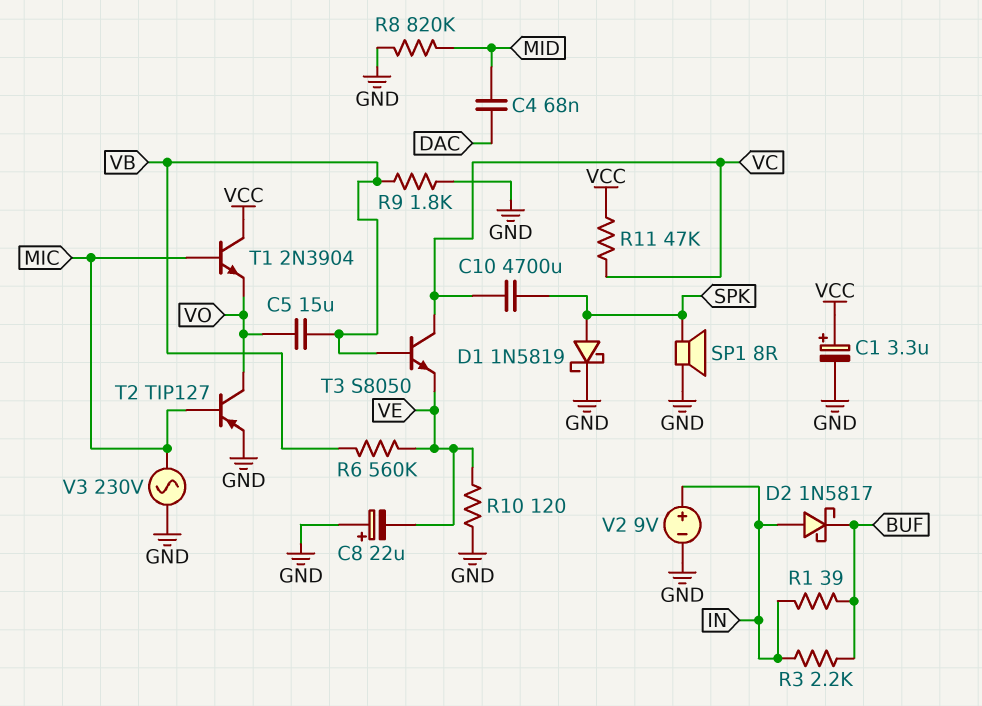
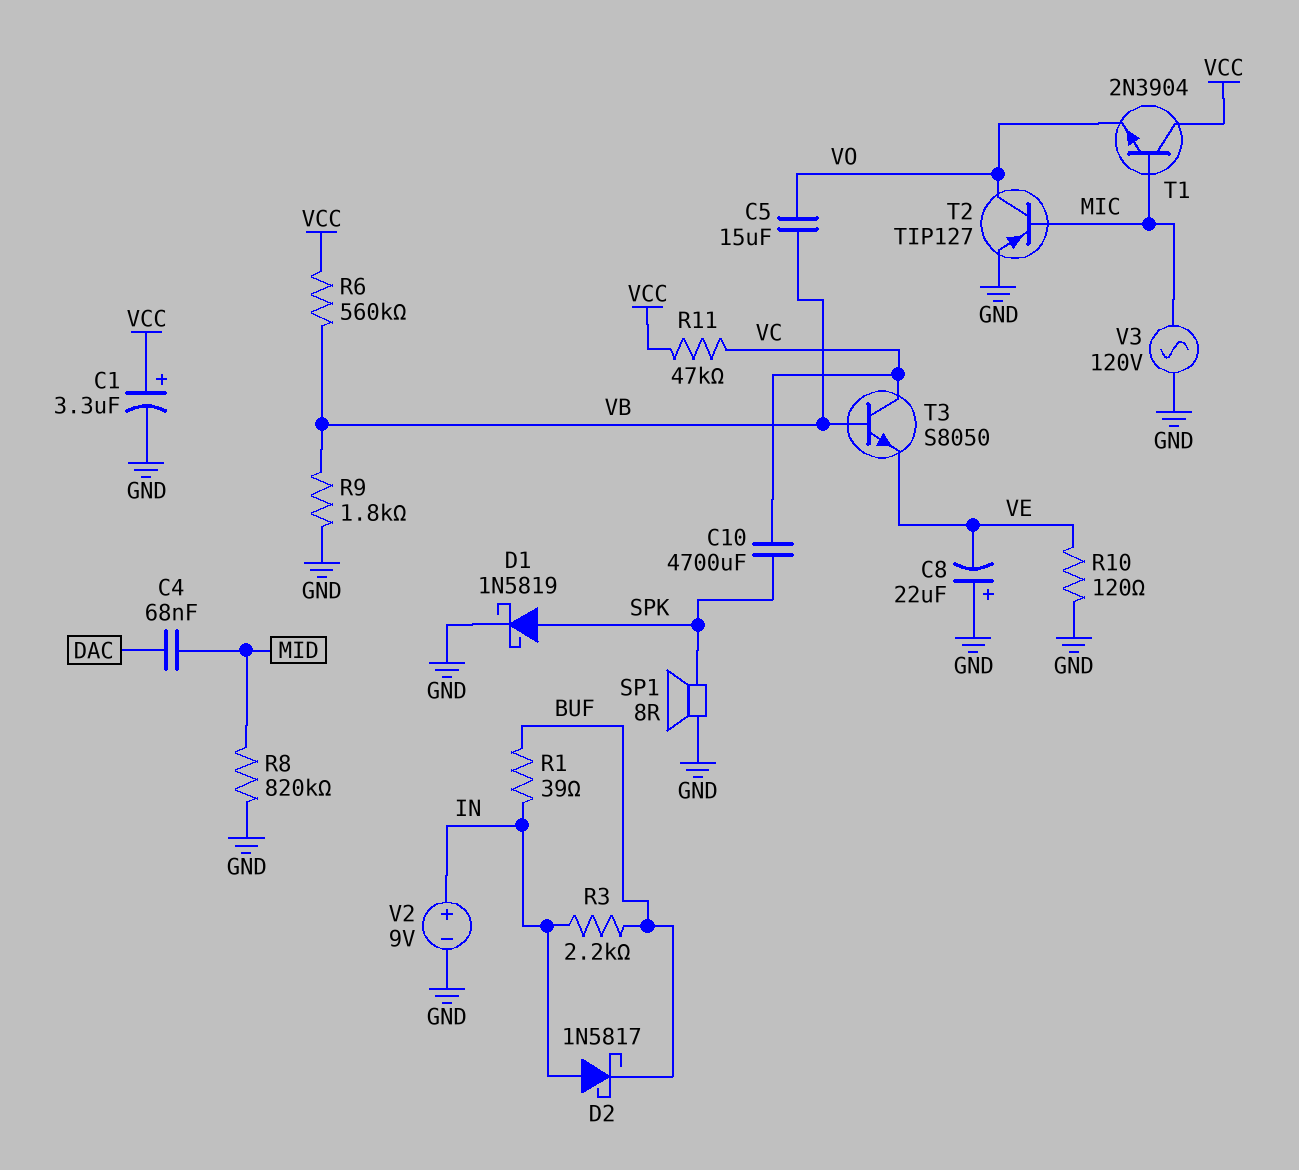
R6: 560k (VB, VE) -> 560k (VB, VCC)
V3: AC 230V (GND, MIC) -> AC 120V (GND, MIC)

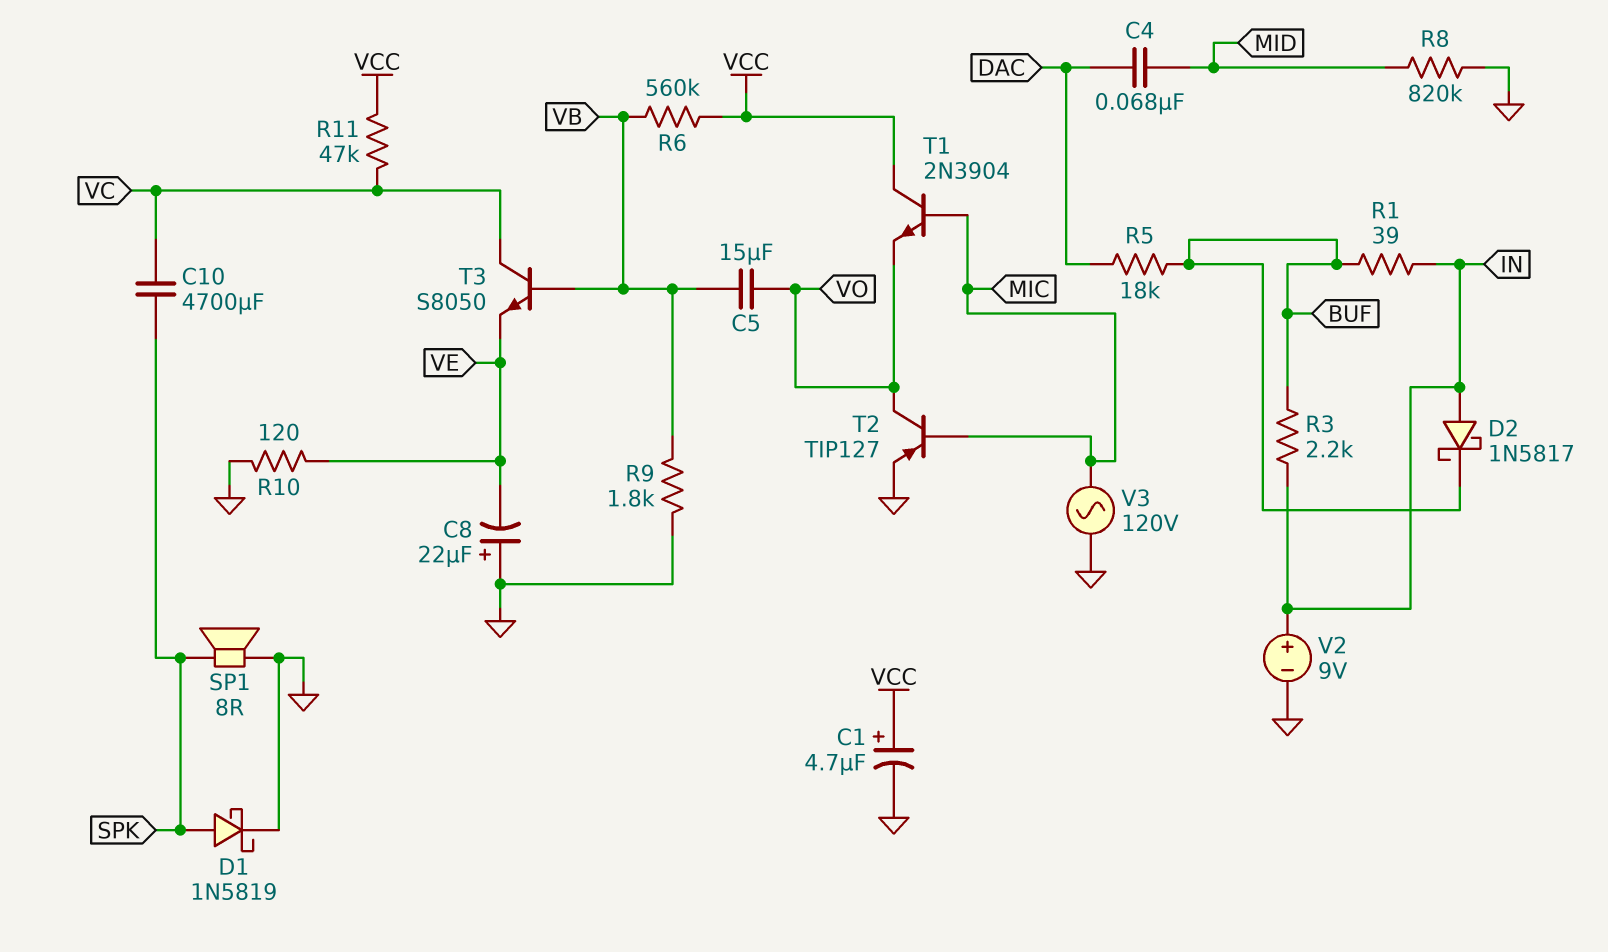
C1: 3.3uF (plus VCC, minus GND) -> 4.7uF (plus VCC, minus GND)
R5: none -> 18k (BUF, DAC)

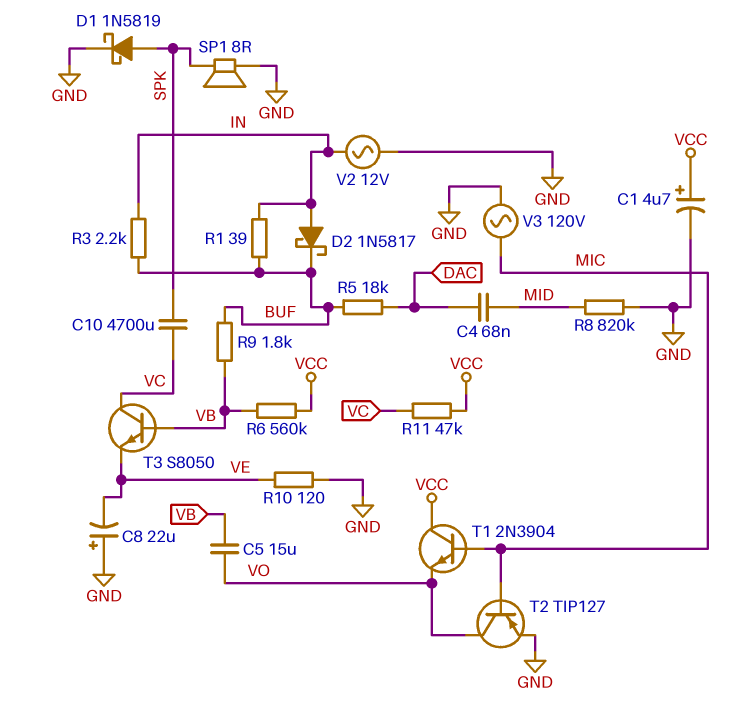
R9: 1.8k (GND, VB) -> 1.8k (BUF, VB)
V2: 9V (plus IN, minus GND) -> AC 12V (GND, IN)

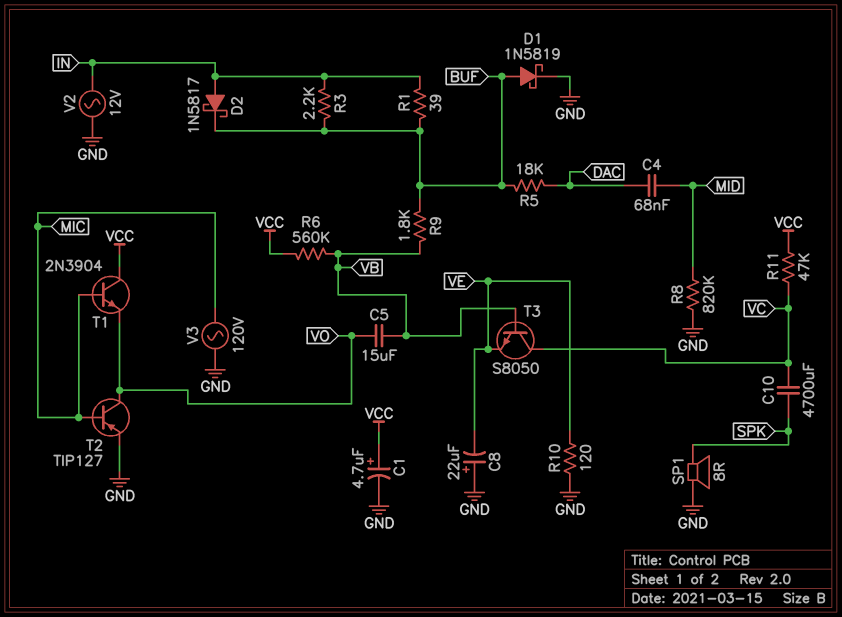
D1: schottky 1N5819 (A SPK, K GND) -> schottky 1N5819 (A BUF, K GND)

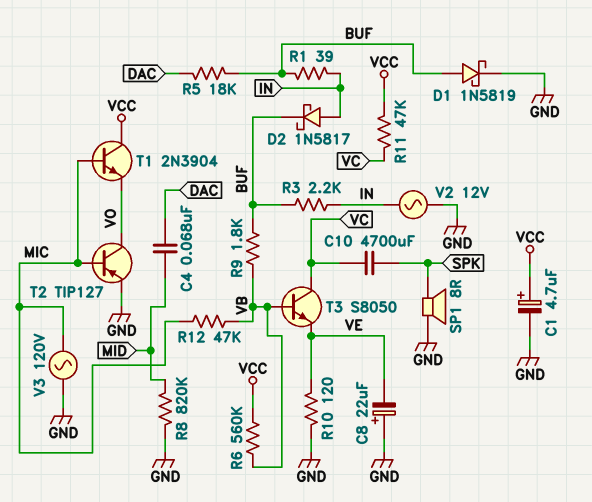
C5: 15uF (VB, VO) -> none
R12: none -> 47k (MIC, VB)

